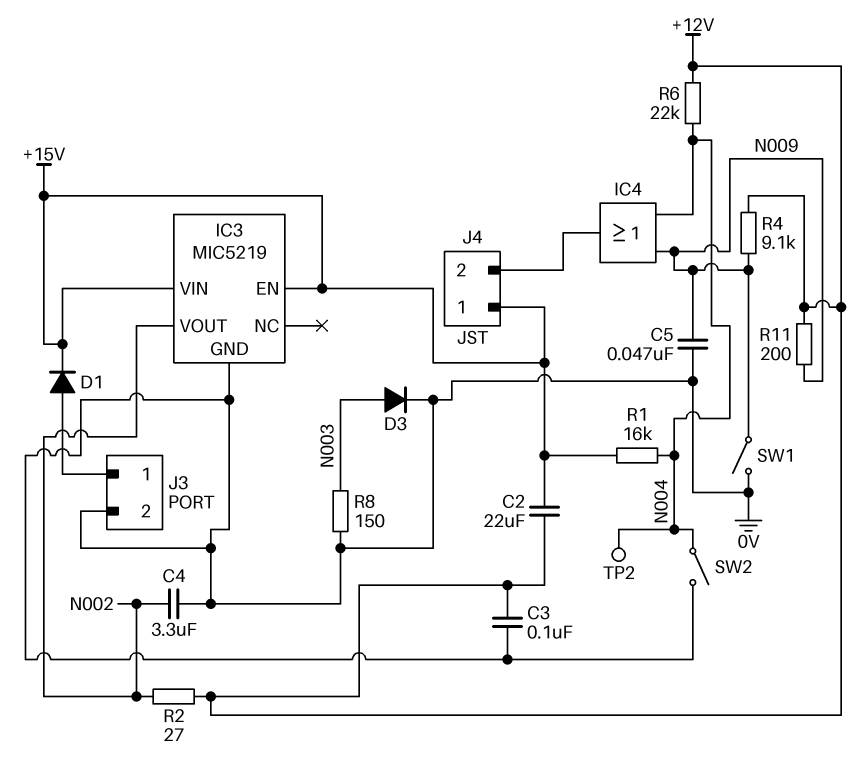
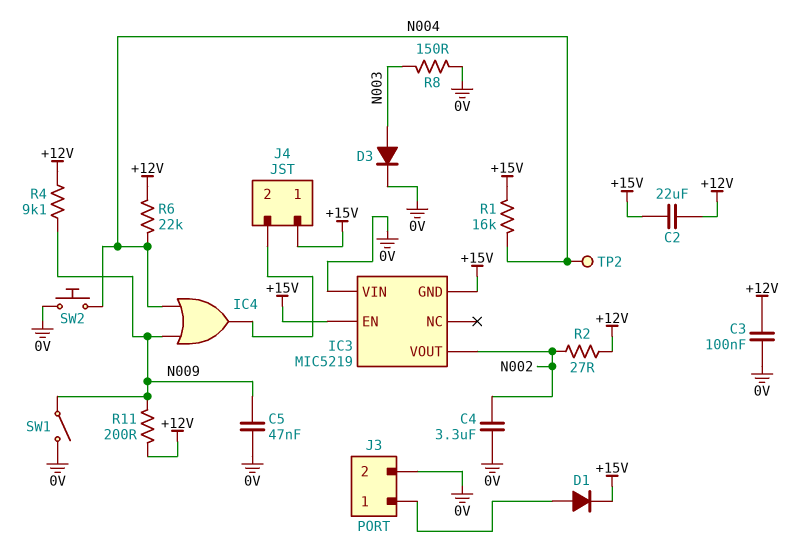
IC3 pin GND: 0V -> +15V
IC3 pin VIN: +15V -> 0V
SW2: switch (0V, N004) -> button (0V, N004)

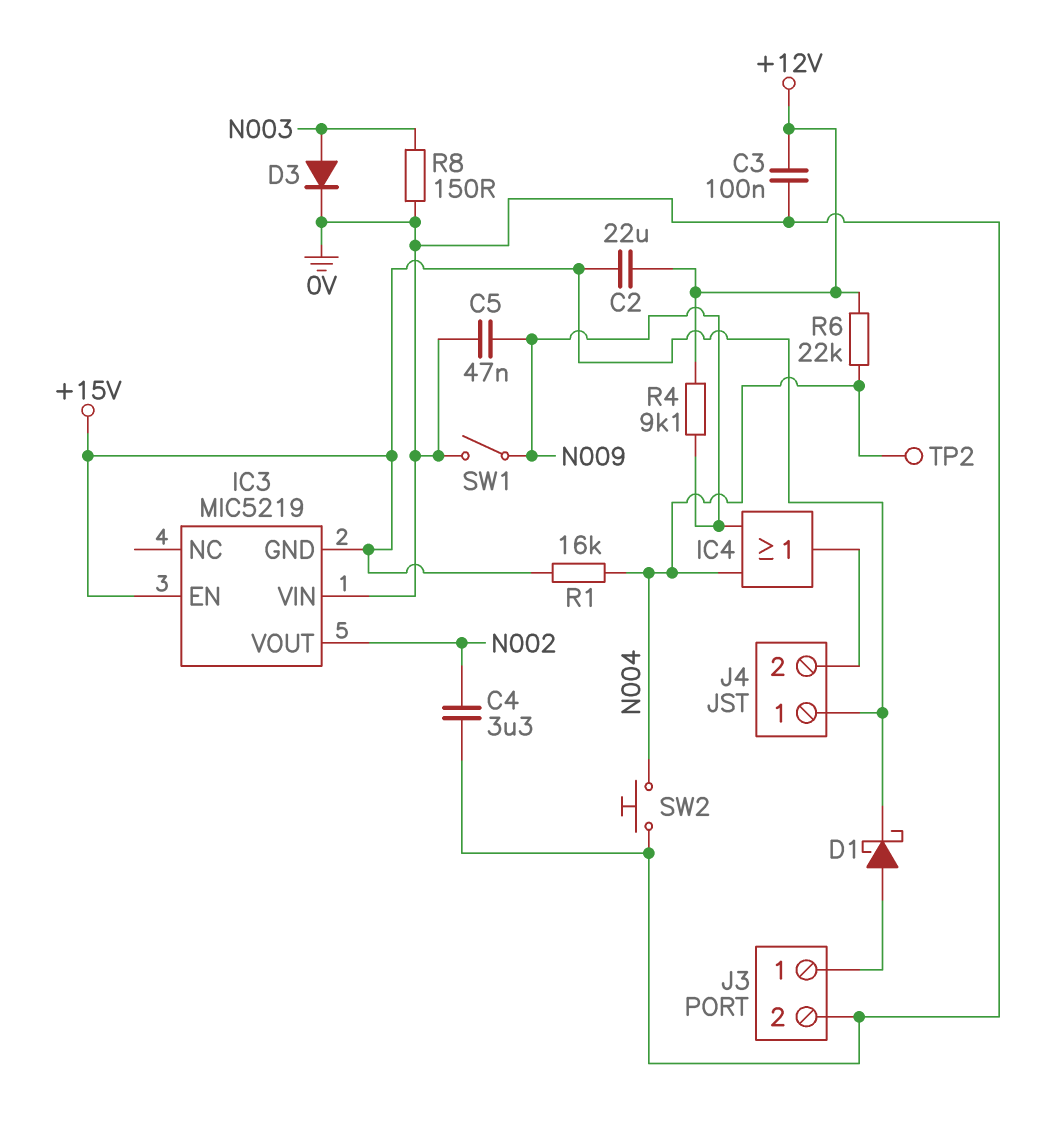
D1: diode (A J3/1, K +15V) -> schottky (A J3/1, K +15V)
R2: 27 (+12V, N002) -> none
R11: 200 (+12V, N009) -> none

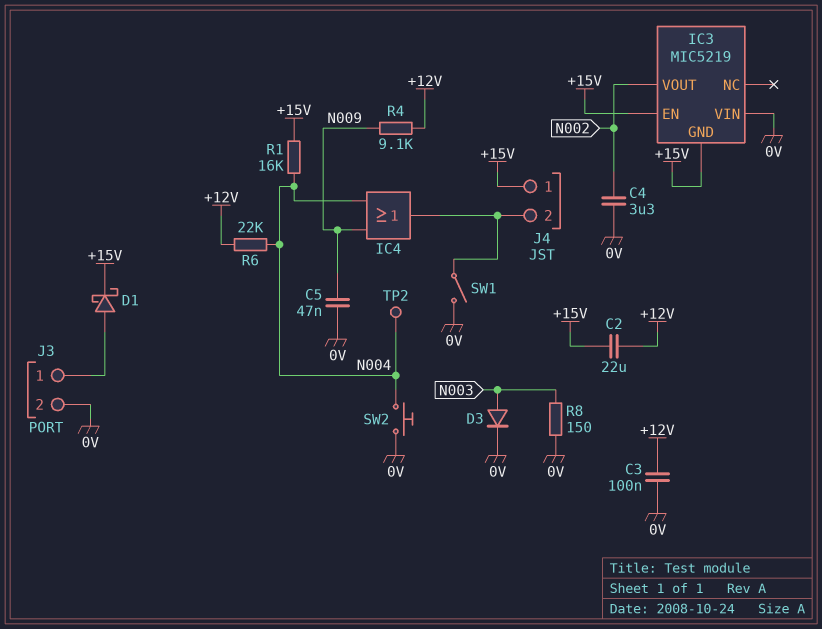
SW1: switch (0V, N009) -> switch (0V, J4/2)

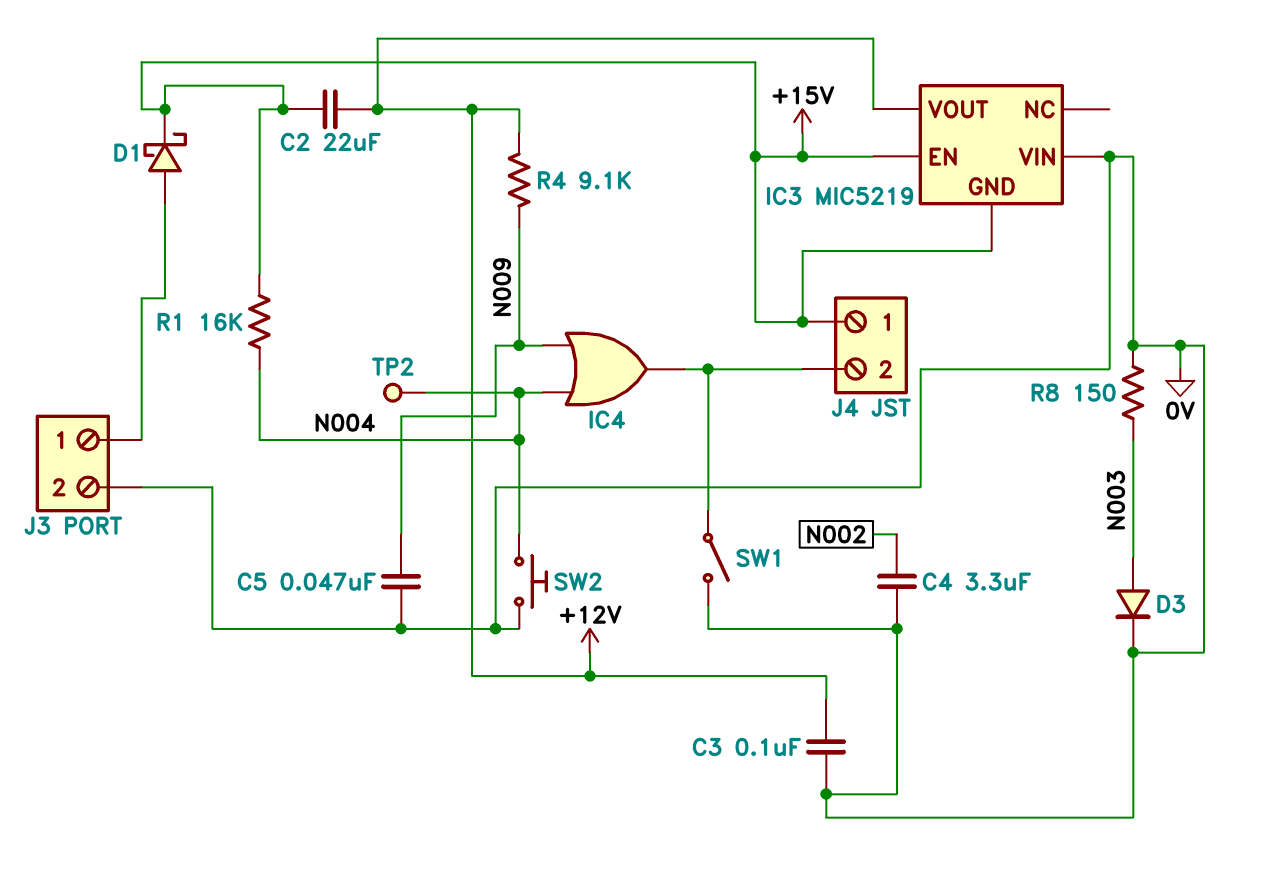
IC3 pin VOUT: N002 -> +12V
R6: 22k (+12V, N004) -> none

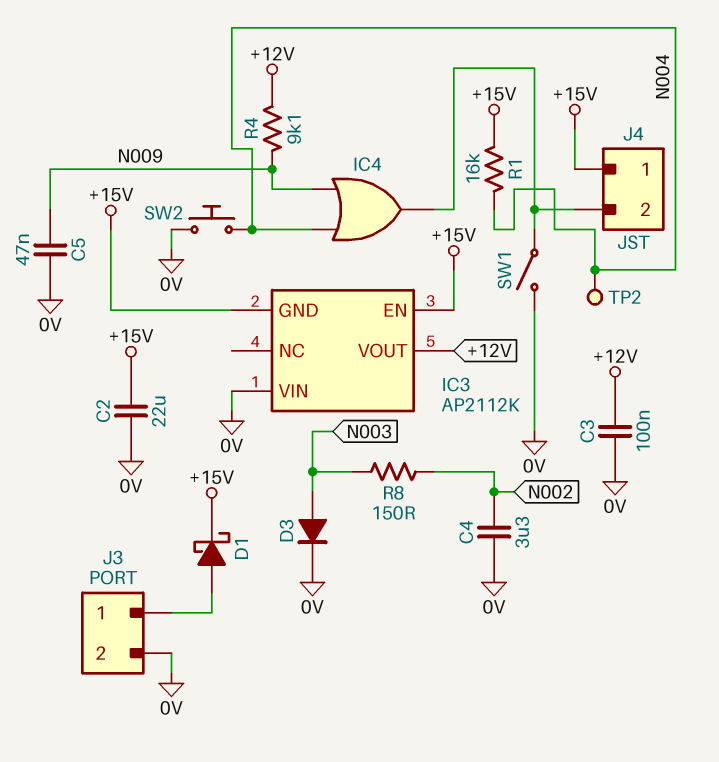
C2: 22uF (+12V, +15V) -> 22uF (+15V, 0V)
IC3: MIC5219 -> AP2112K
R8: 150 (0V, N003) -> 150 (N002, N003)

